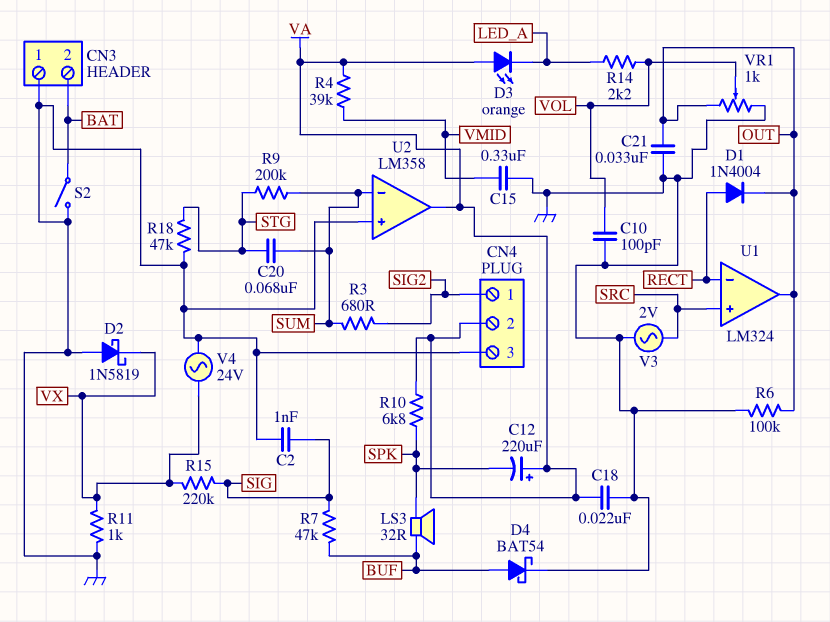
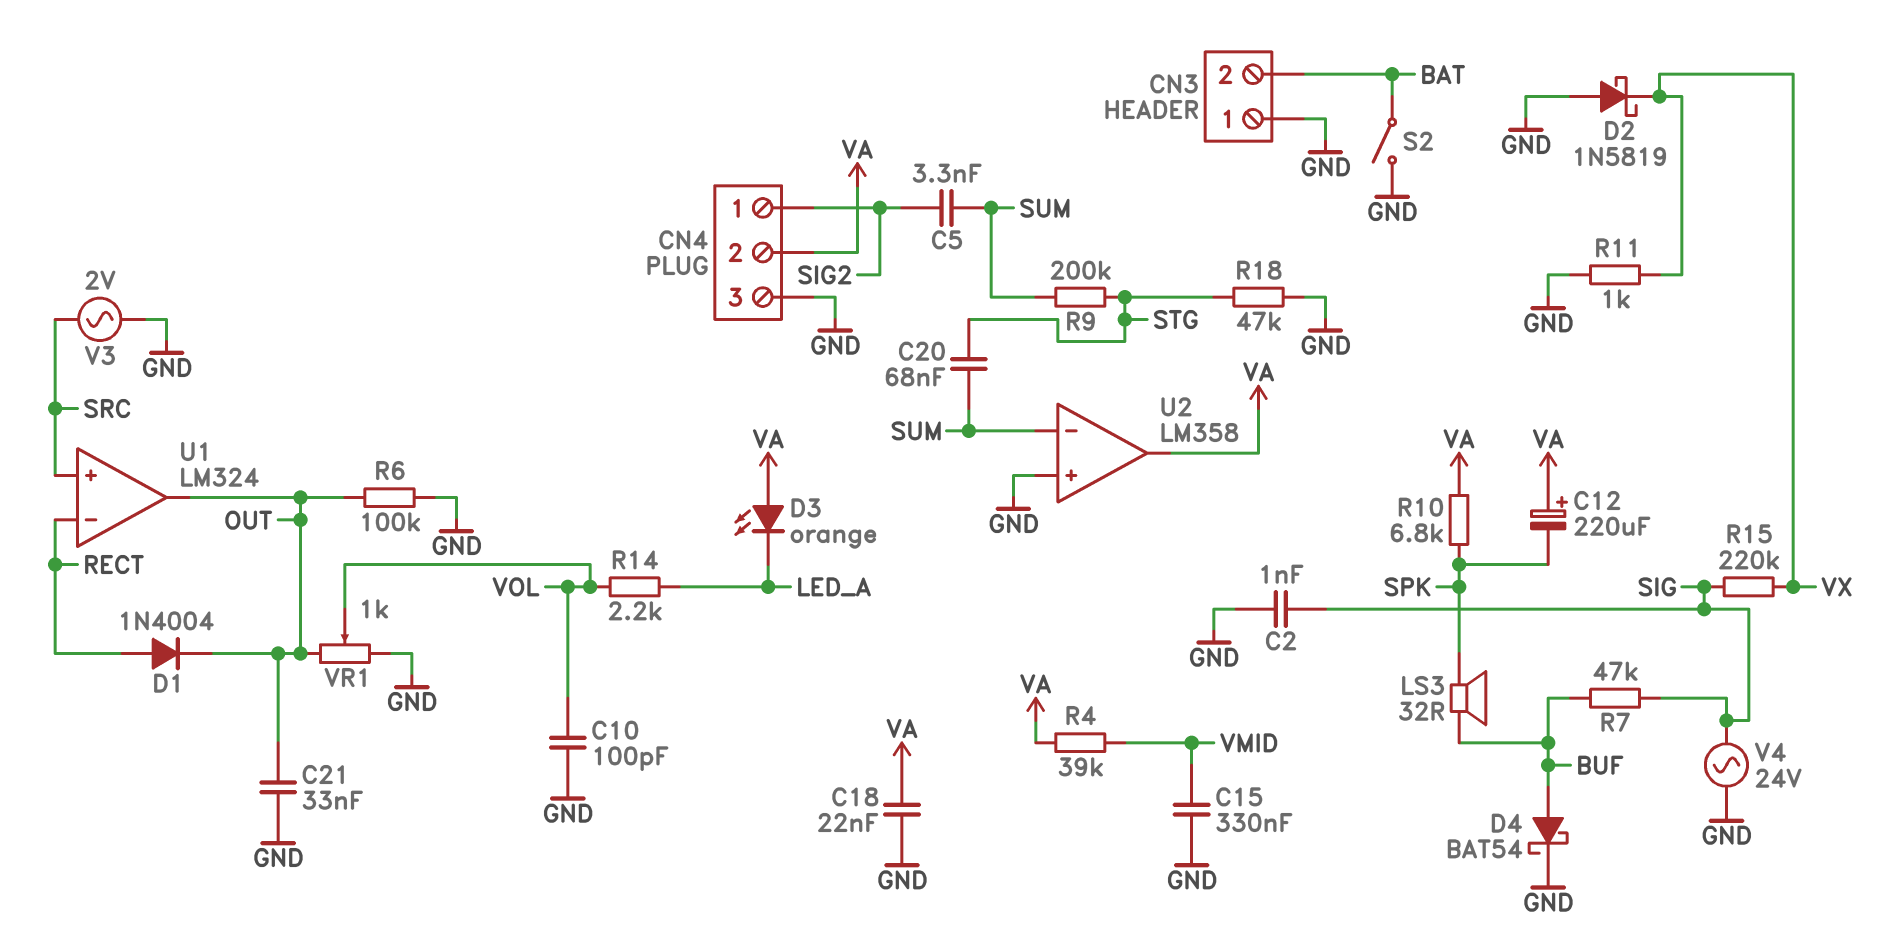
C5: none -> 3.3nF (SIG2, SUM)
R3: 680 (SIG2, SUM) -> none
V4: AC 24V (GND, VX) -> AC 24V (GND, SIG)

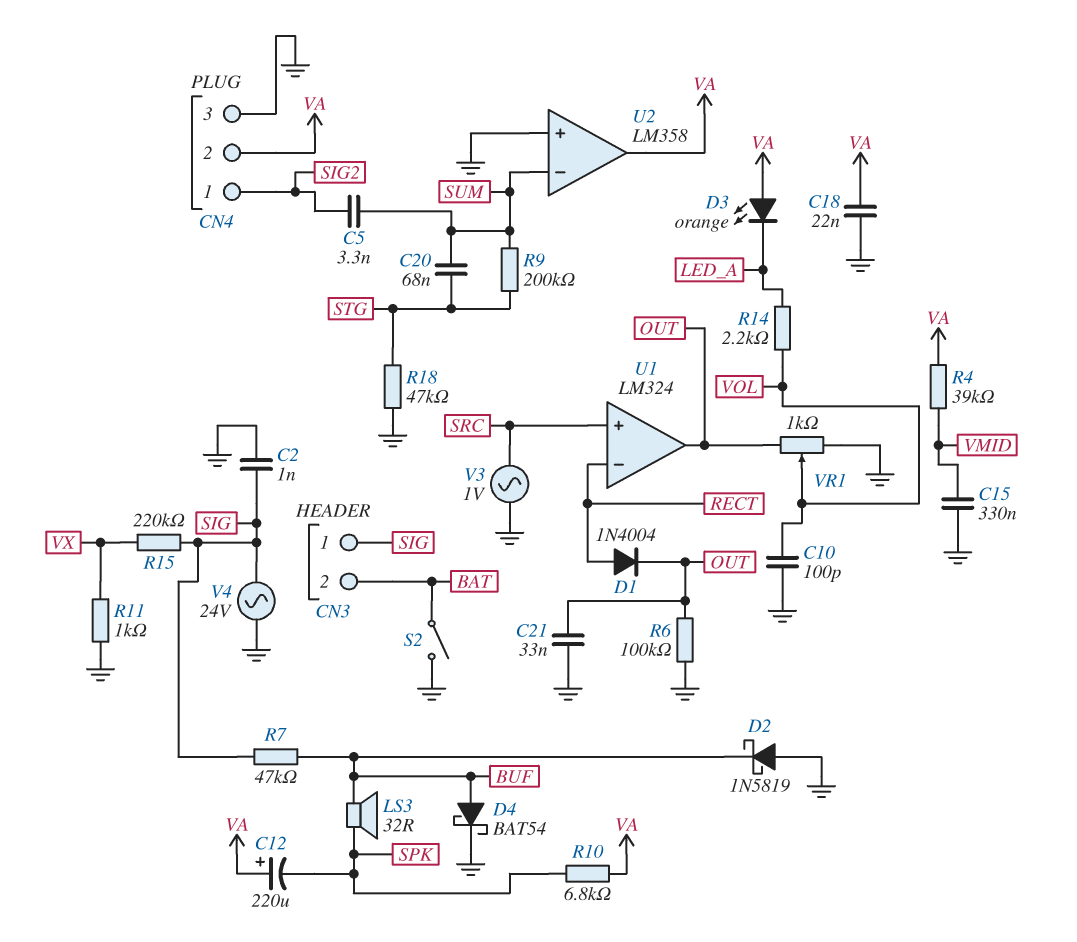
CN3 pin 1: GND -> SIG
D2: schottky 1N5819 (A GND, K VX) -> schottky 1N5819 (A GND, K BUF)
V3: AC 2V (GND, SRC) -> AC 1V (GND, SRC)

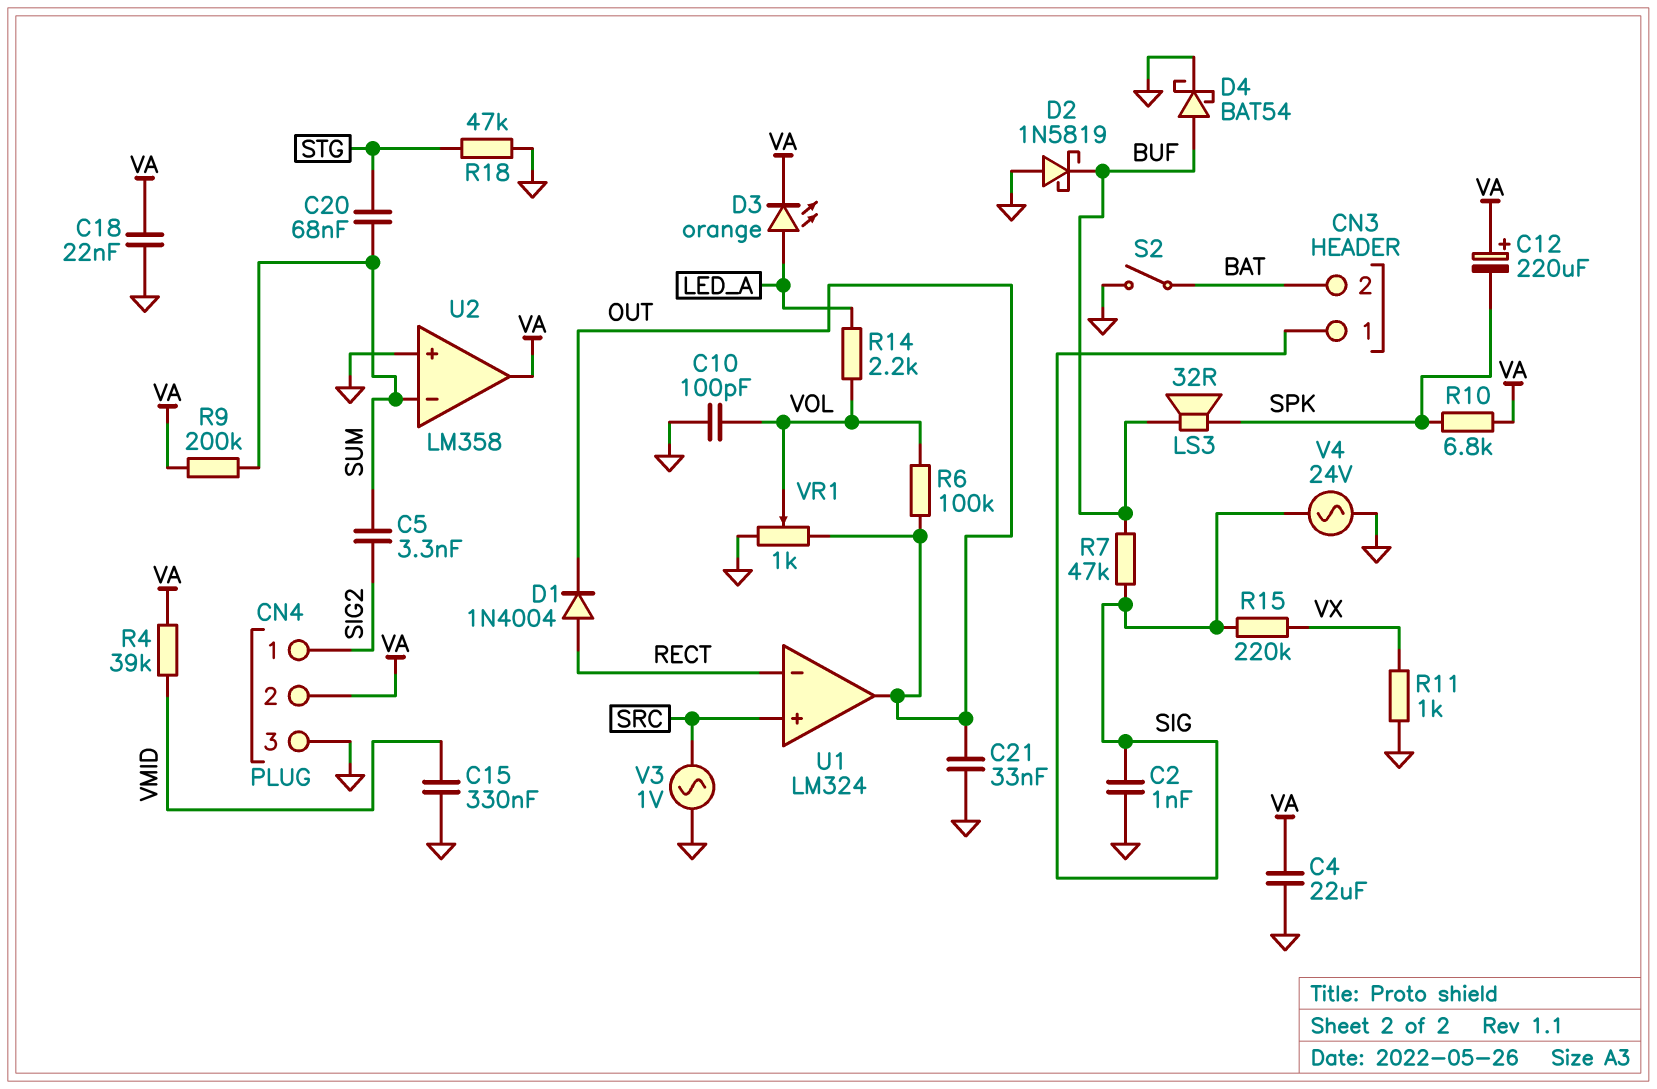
C4: none -> 22uF (GND, VA)
D3: LED orange (A VA, K LED_A) -> LED orange (A LED_A, K VA)
R6: 100k (GND, OUT) -> 100k (OUT, VOL)
R9: 200k (STG, SUM) -> 200k (SUM, VA)

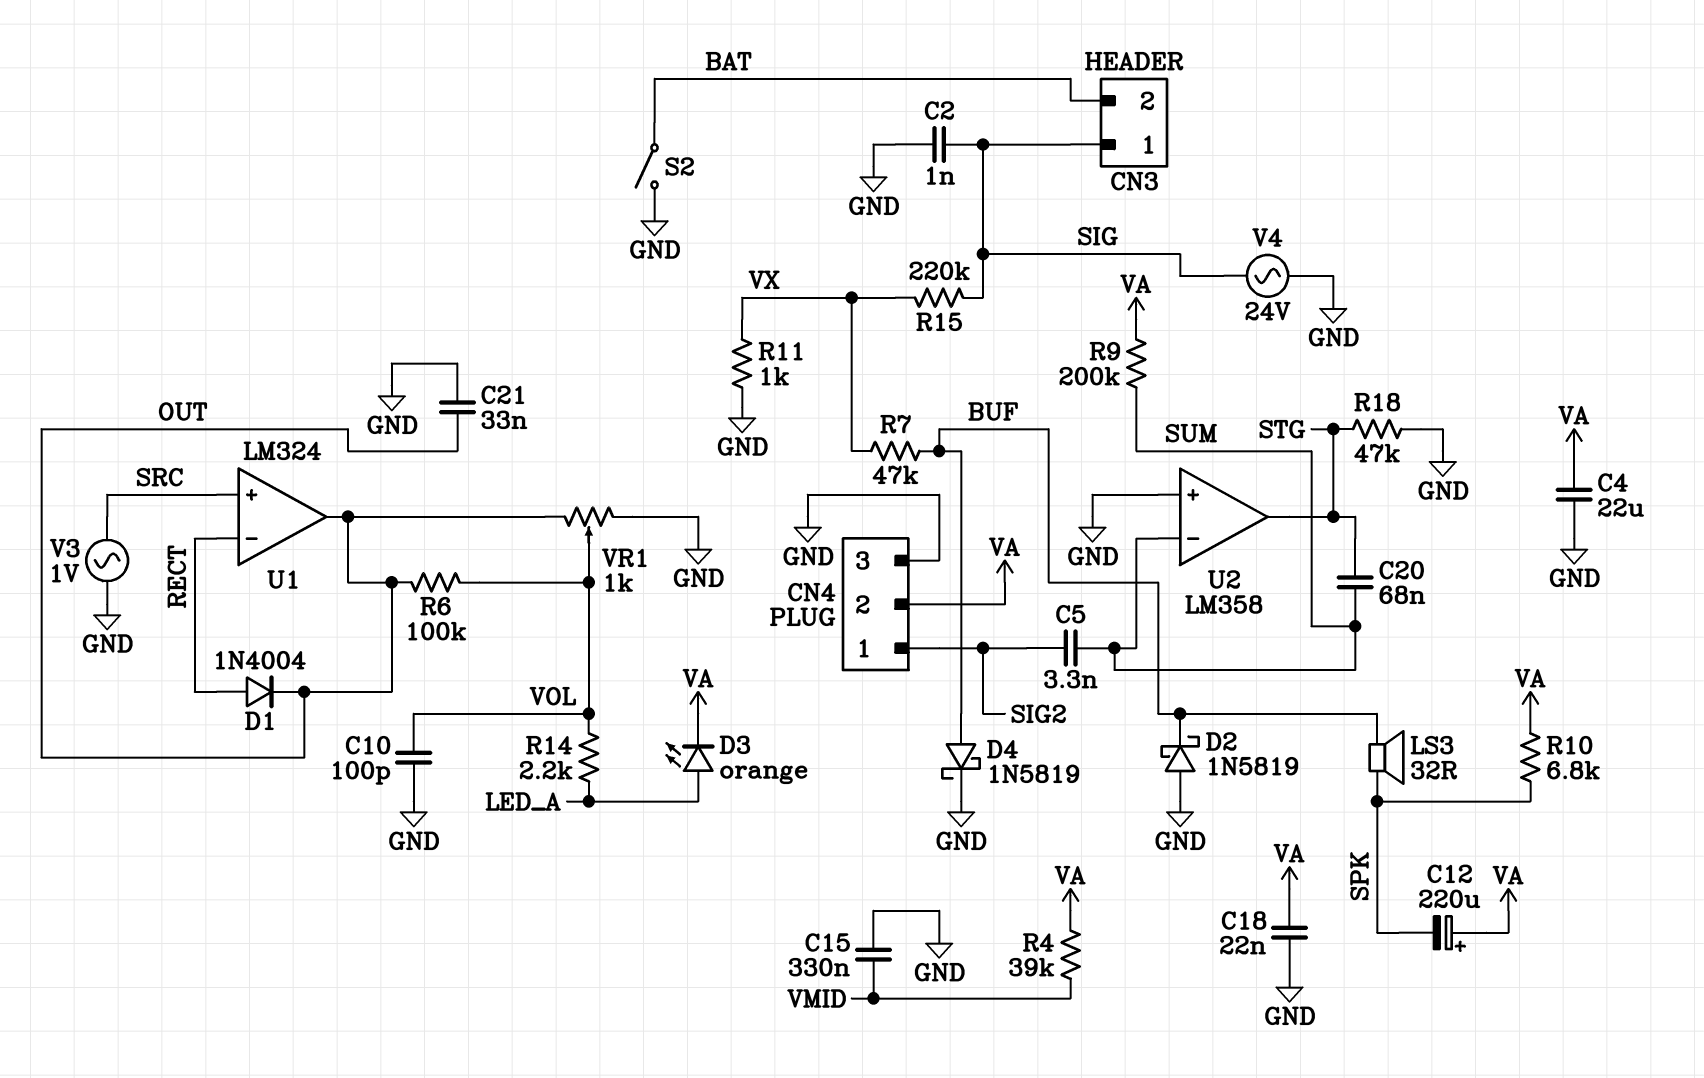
D4: schottky BAT54 (A BUF, K GND) -> schottky 1N5819 (A BUF, K GND)
R7: 47k (BUF, SIG) -> 47k (BUF, VX)
U2 pin out: VA -> STG

